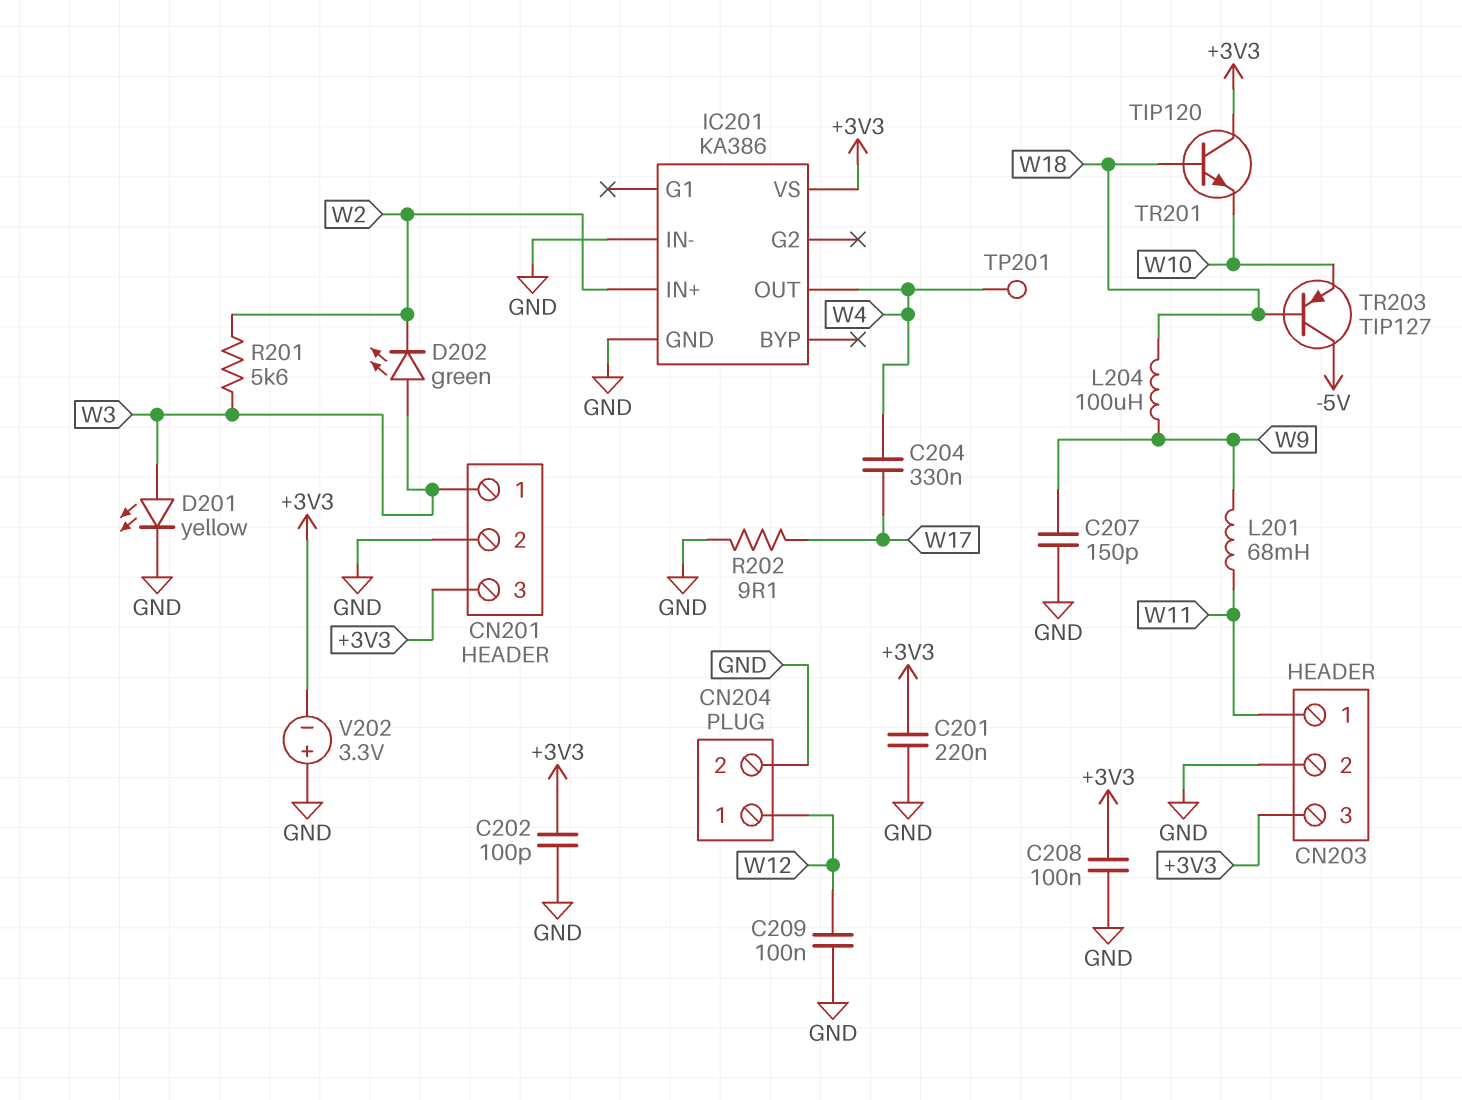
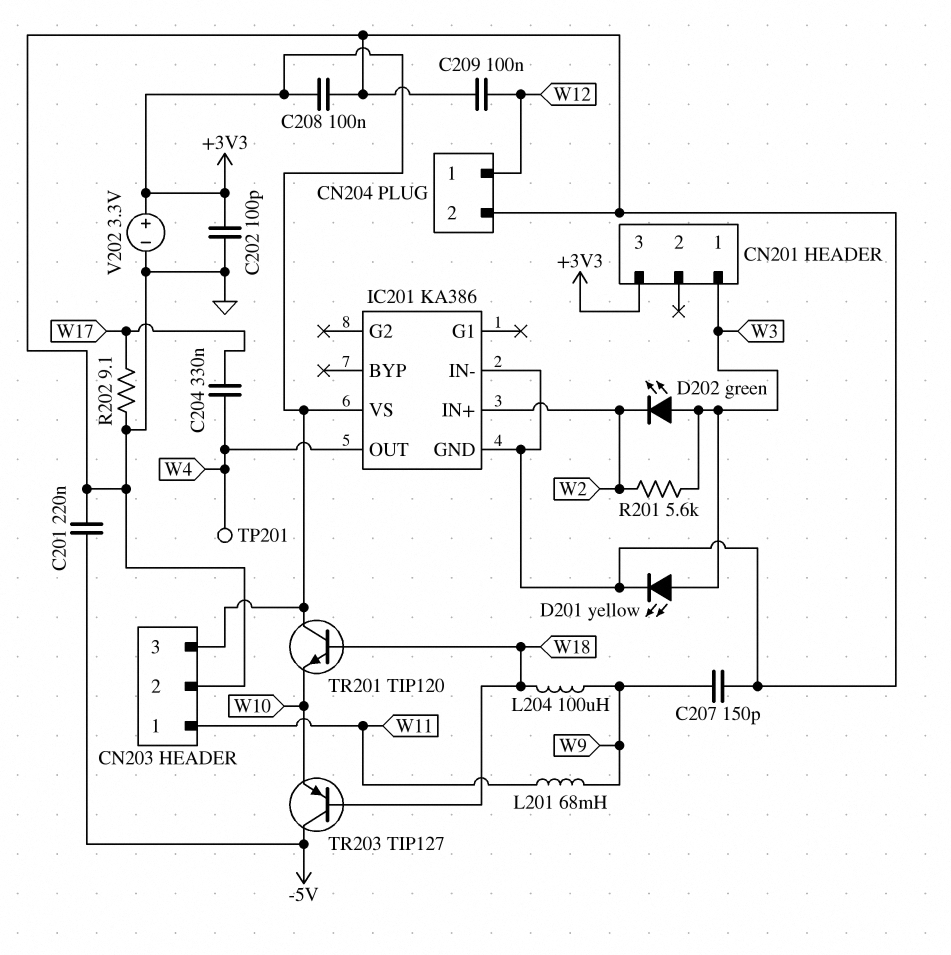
C201: 220nF (+3V3, GND) -> 220nF (-5V, GND)
CN201 pin 2: GND -> none
V202: 3.3V (plus GND, minus +3V3) -> 3.3V (plus +3V3, minus GND)

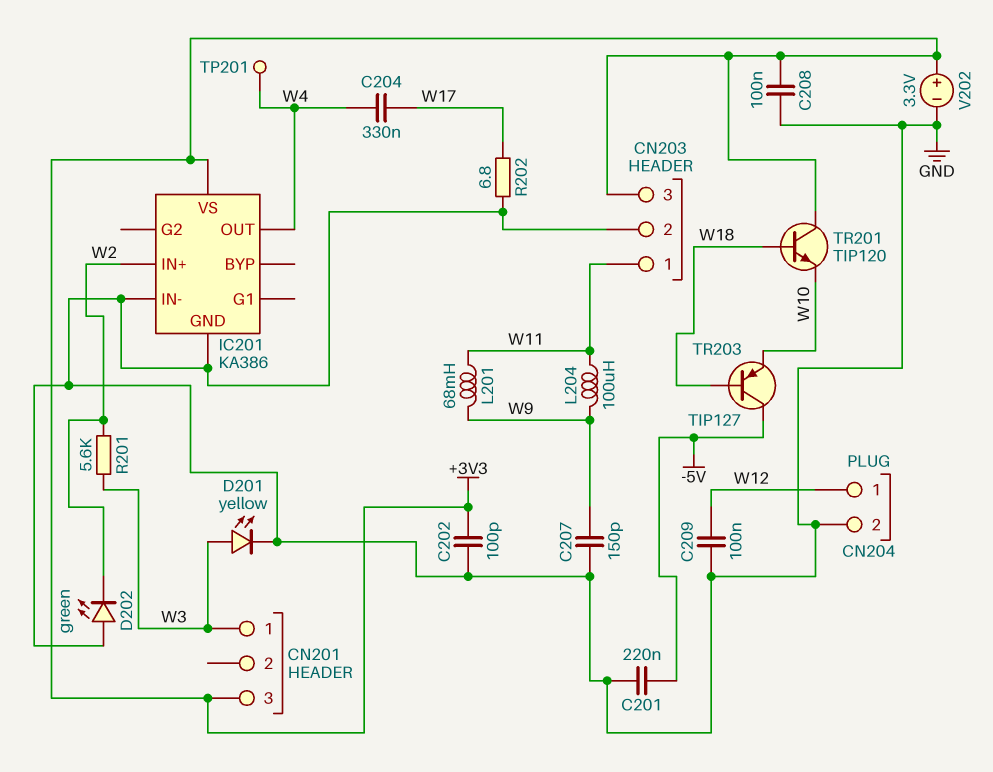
D202: LED green (A W3, K W2) -> LED green (A GND, K W2)
L204: 100uH (W9, W18) -> 100uH (W9, W11)
R202: 9.1 (GND, W17) -> 6.8 (GND, W17)

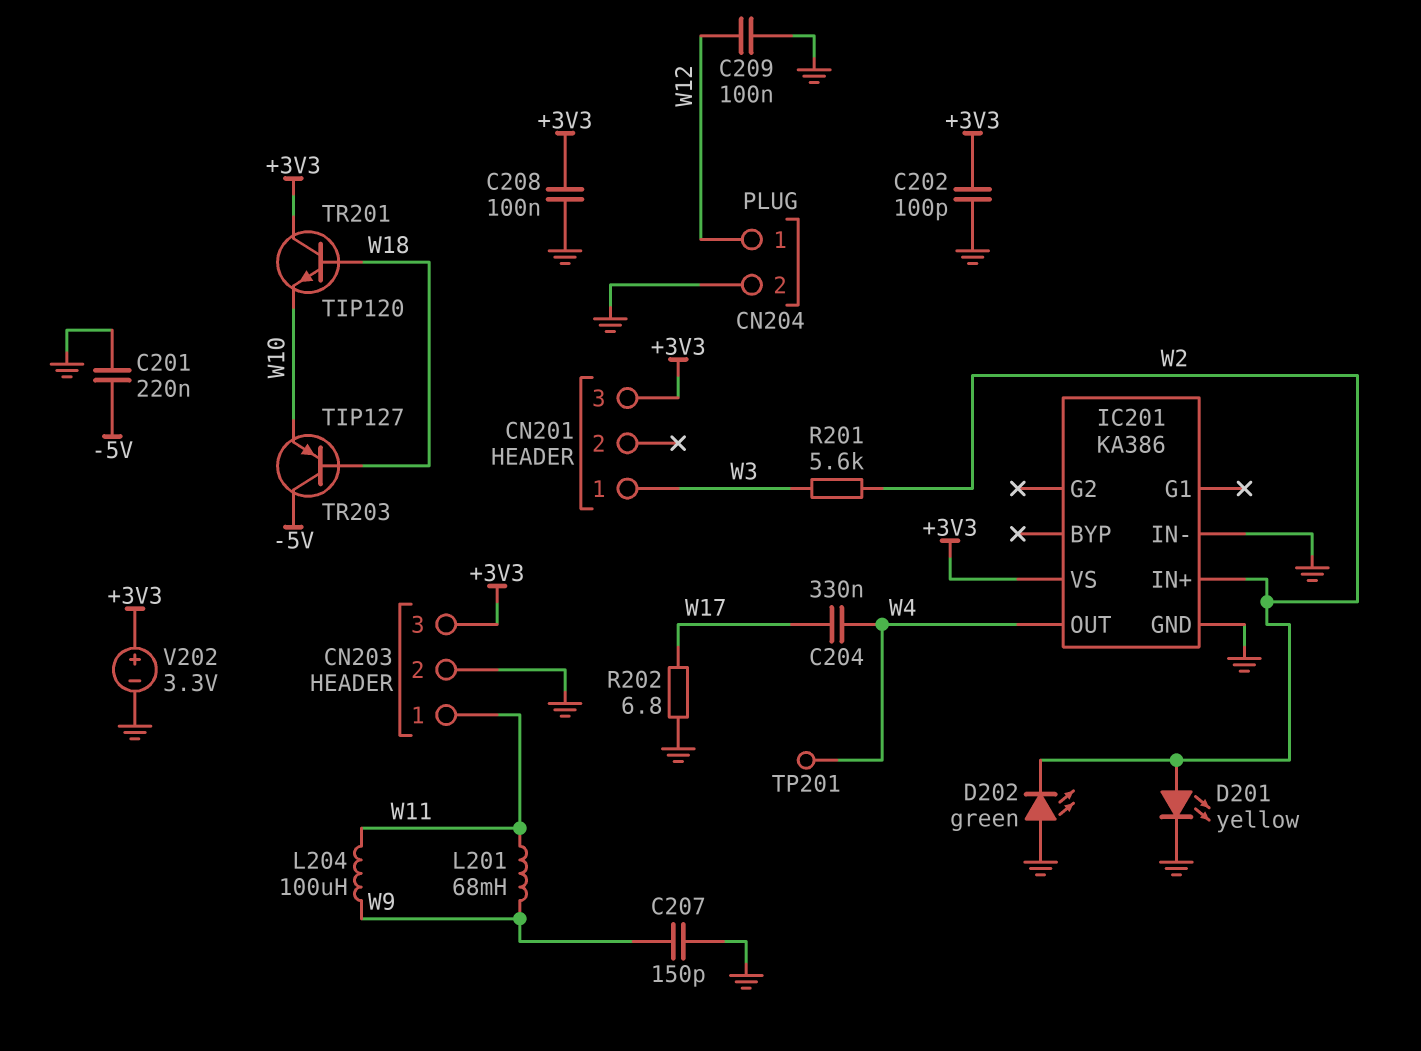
D201: LED yellow (A W3, K GND) -> LED yellow (A W2, K GND)

